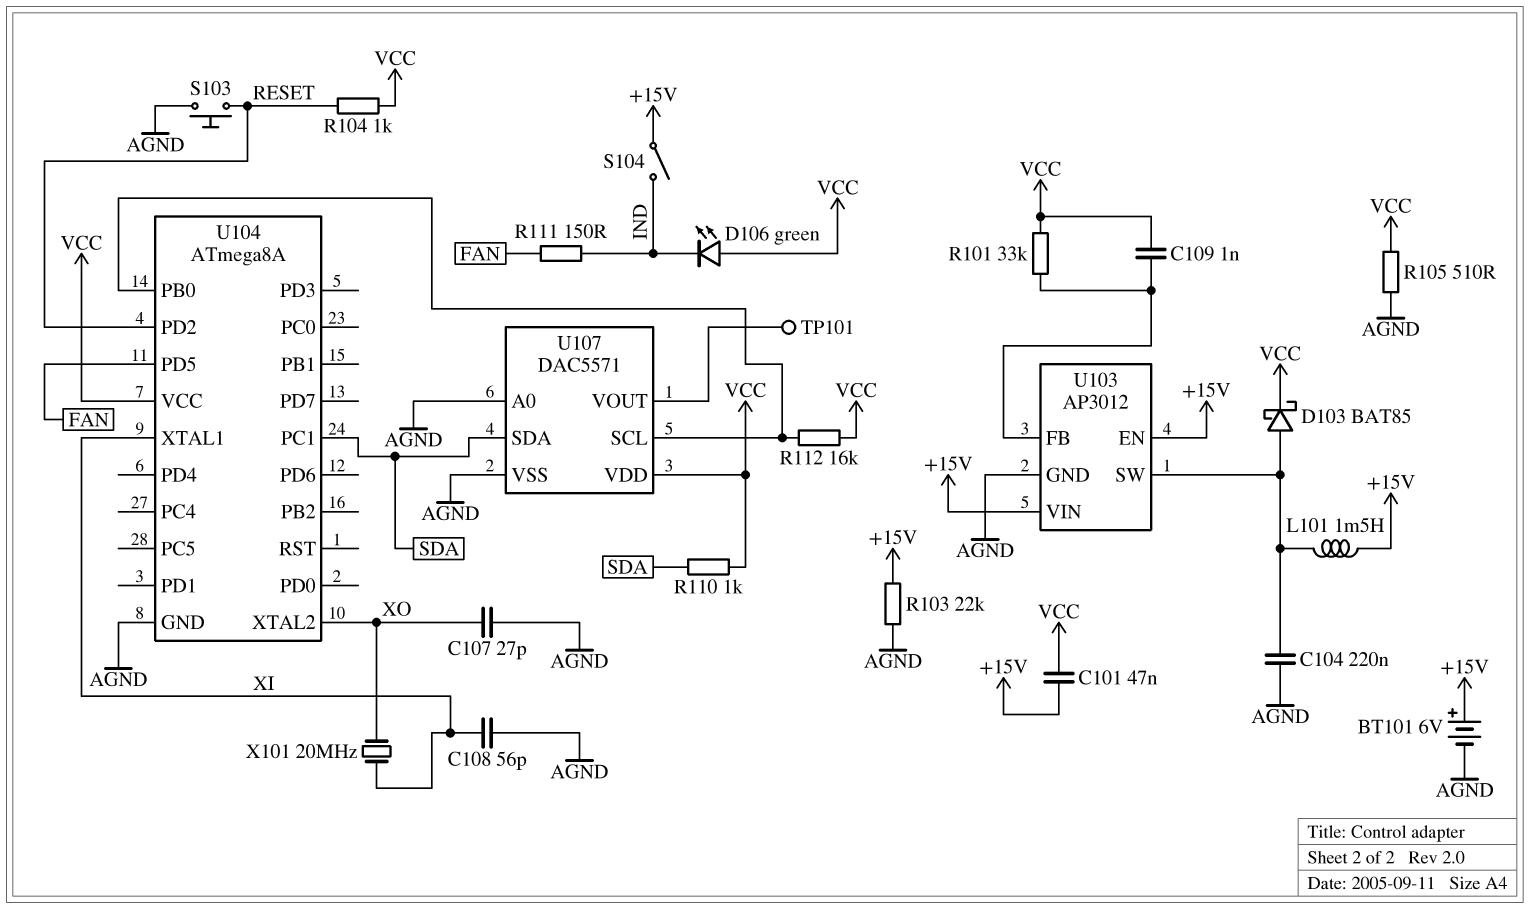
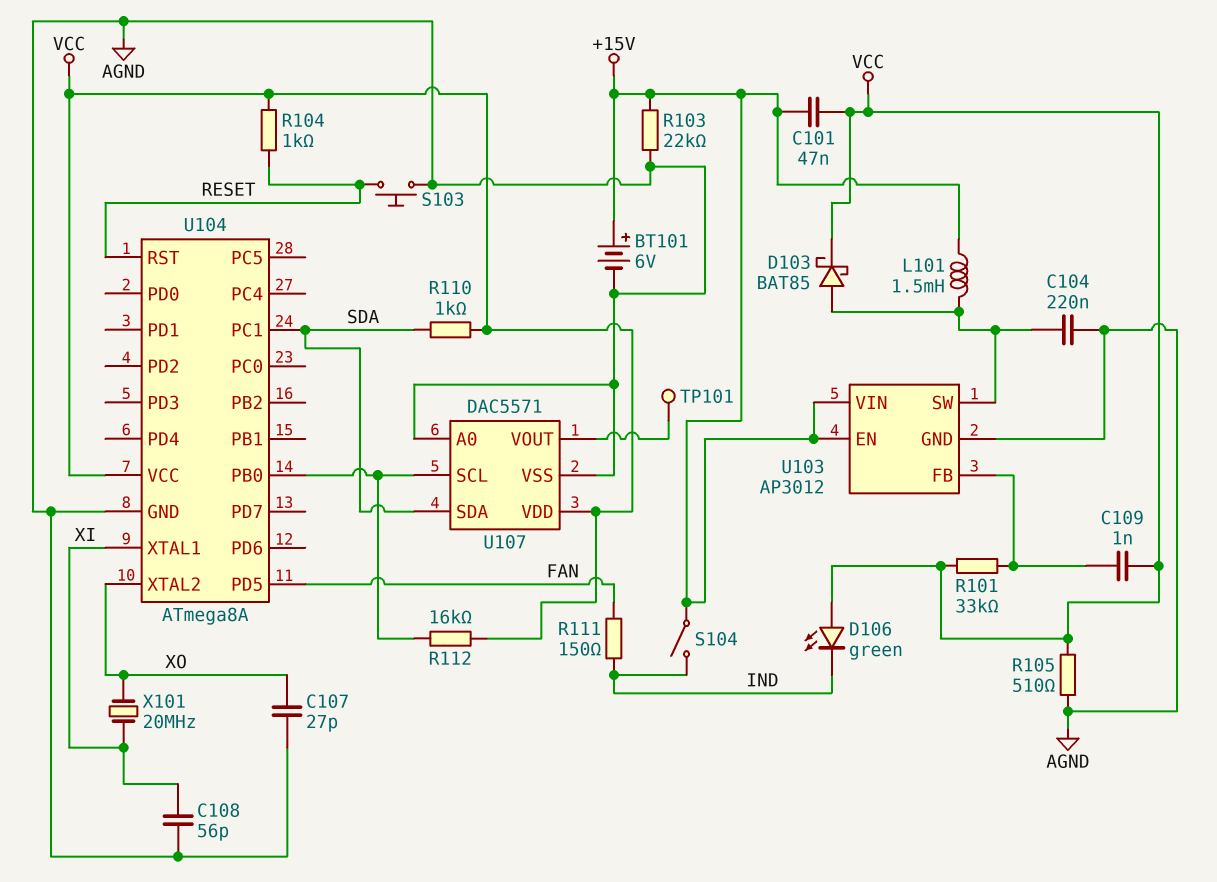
U104 pin PD2: RESET -> none
U104 pin RST: none -> RESET

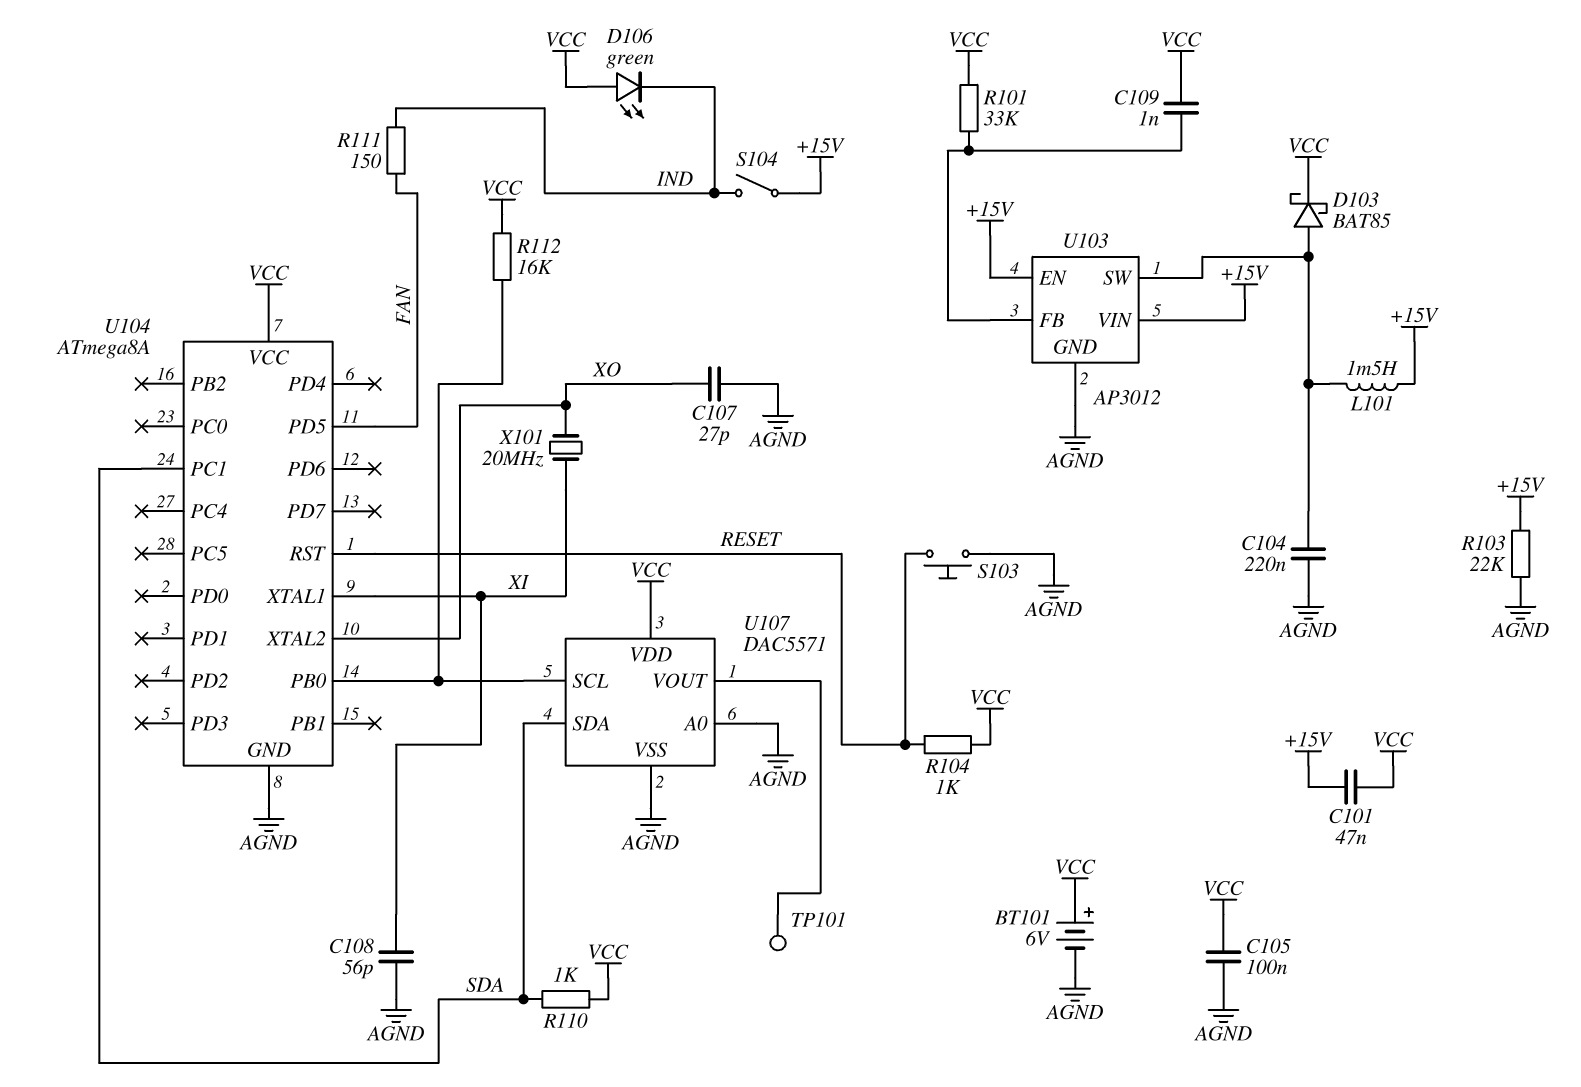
BT101: 6V (plus +15V, minus AGND) -> 6V (plus VCC, minus AGND)
C105: none -> 100nF (AGND, VCC)
R105: 510 (AGND, VCC) -> none

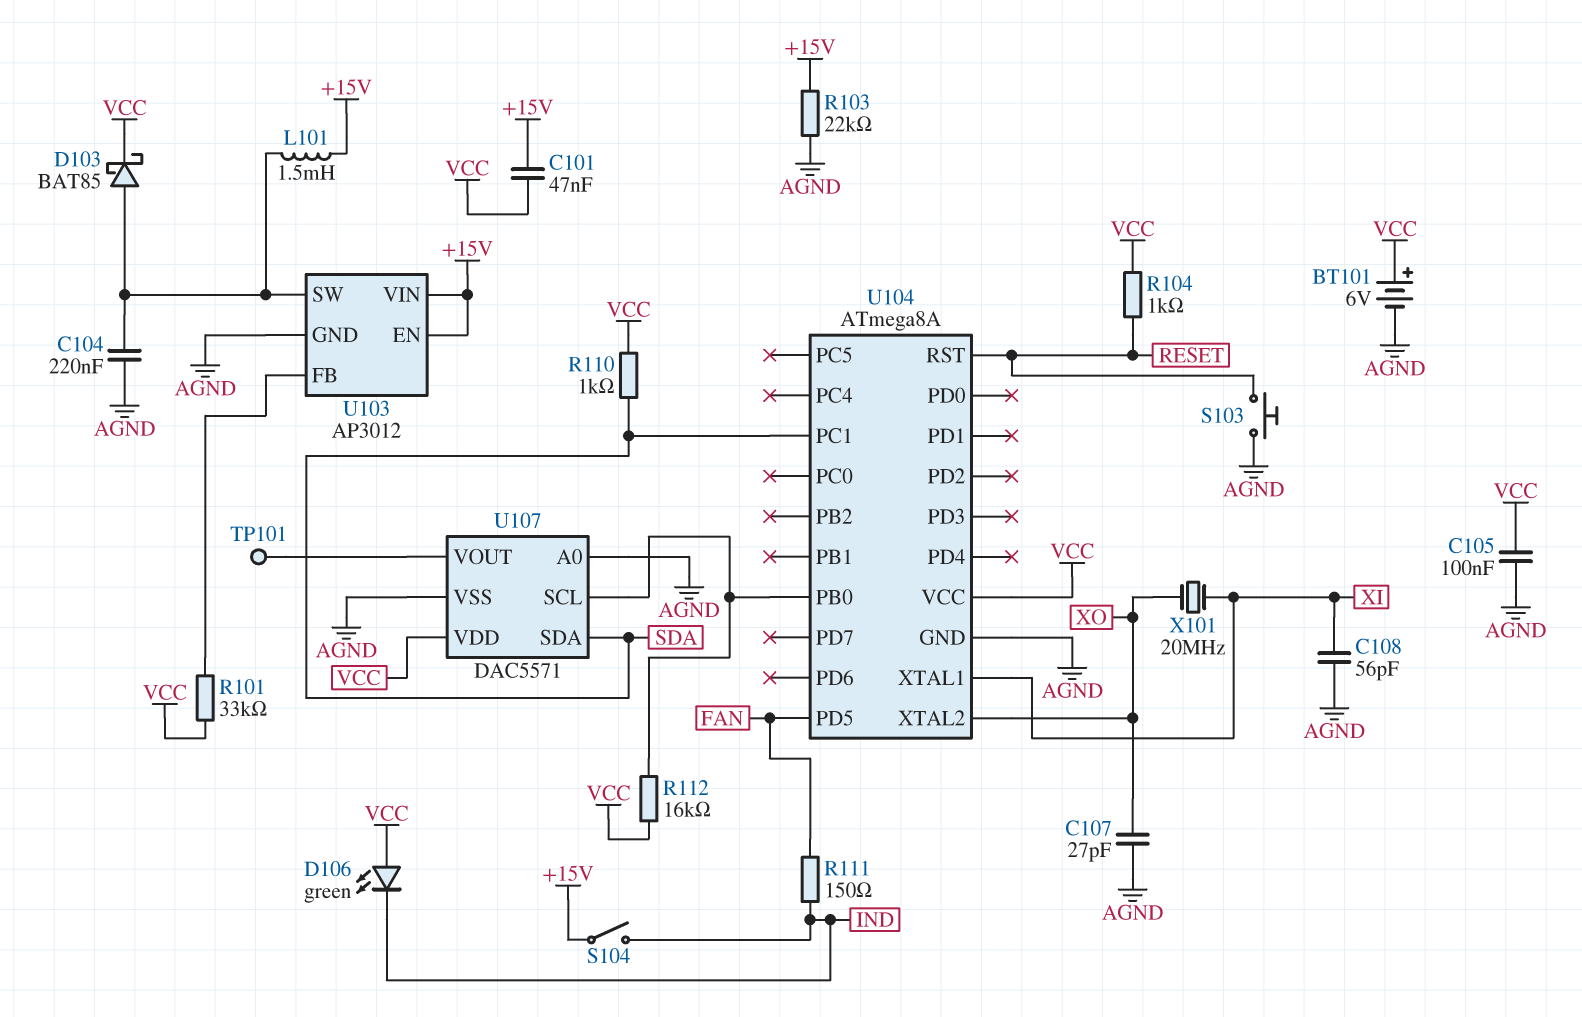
C109: 1nF (U103/FB, VCC) -> none

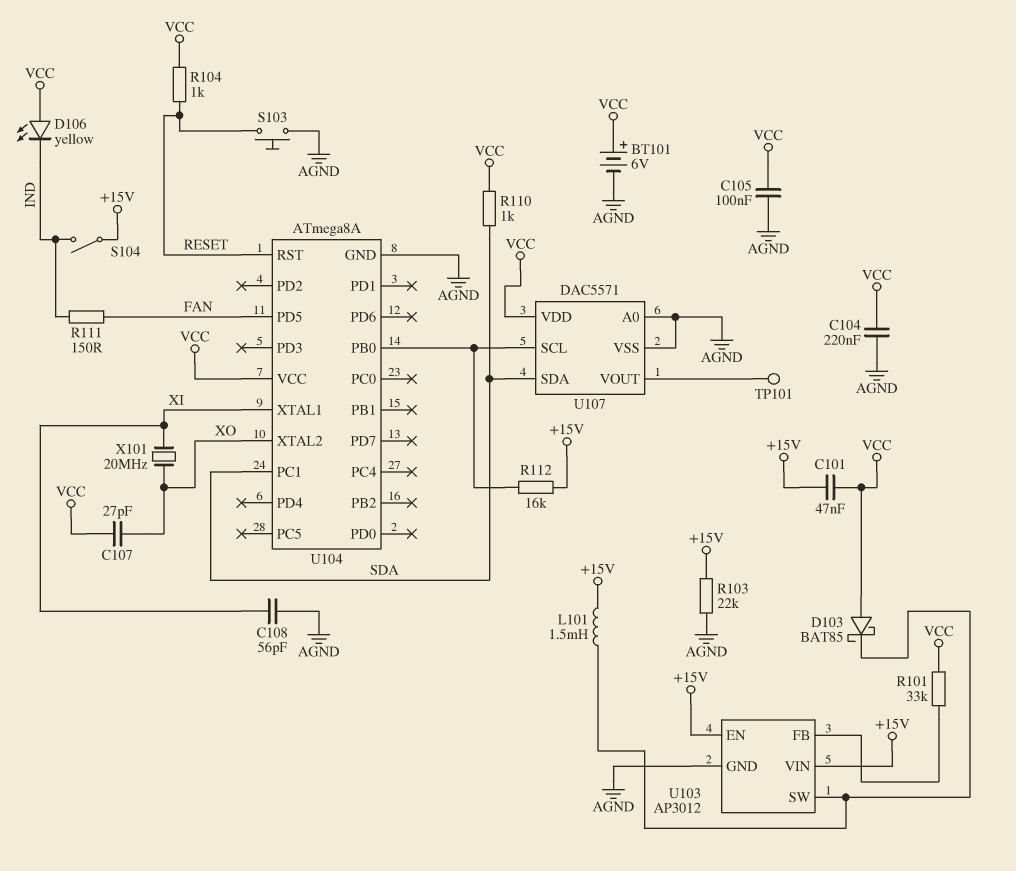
C104: 220nF (AGND, U103/SW) -> 220nF (AGND, VCC)
C107: 27pF (AGND, XO) -> 27pF (VCC, XO)
D103: schottky BAT85 (A U103/SW, K VCC) -> schottky BAT85 (A VCC, K U103/SW)
D106: LED green (A VCC, K IND) -> LED yellow (A VCC, K IND)
R112: 16k (U104/PB0, VCC) -> 16k (+15V, U104/PB0)

